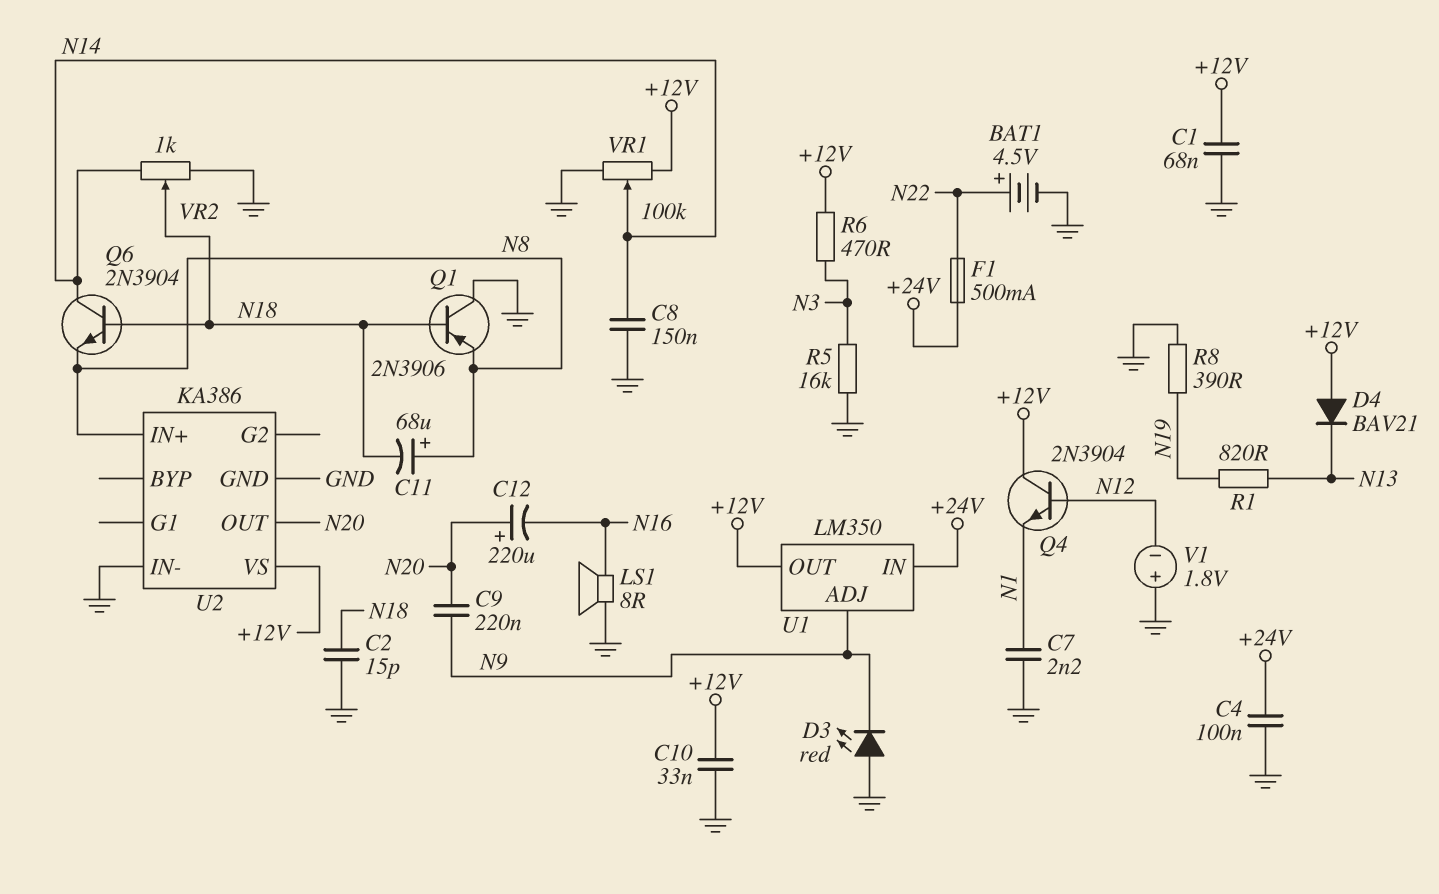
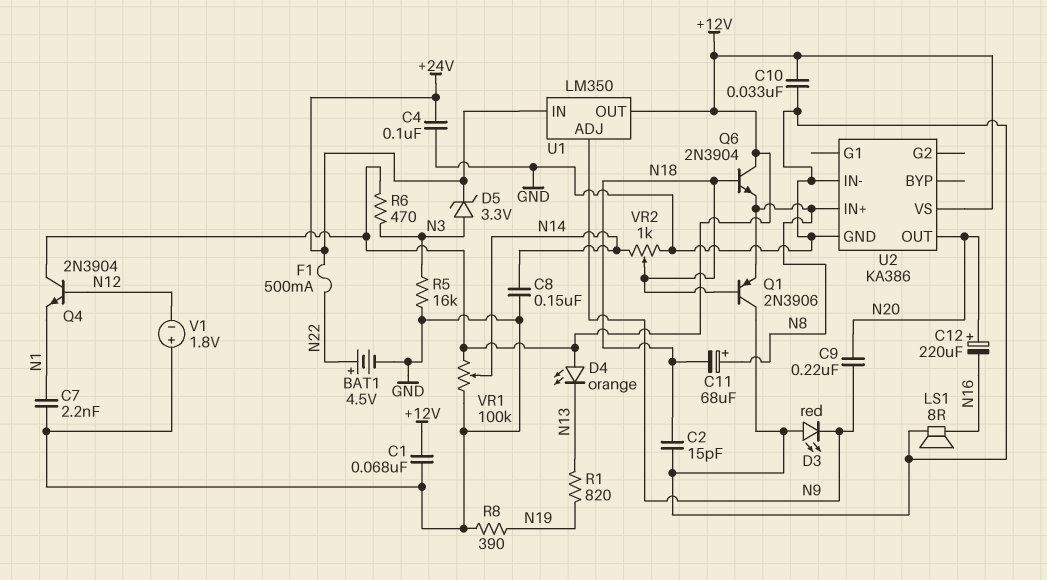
D4: diode BAV21 (A +12V, K N13) -> LED orange (A +12V, K N13)
D5: none -> zener 3.3V (A N3, K +24V)
Q6: NPN 2N3904 (B N18, C N14, E N8) -> NPN 2N3904 (B N18, C +12V, E N8)

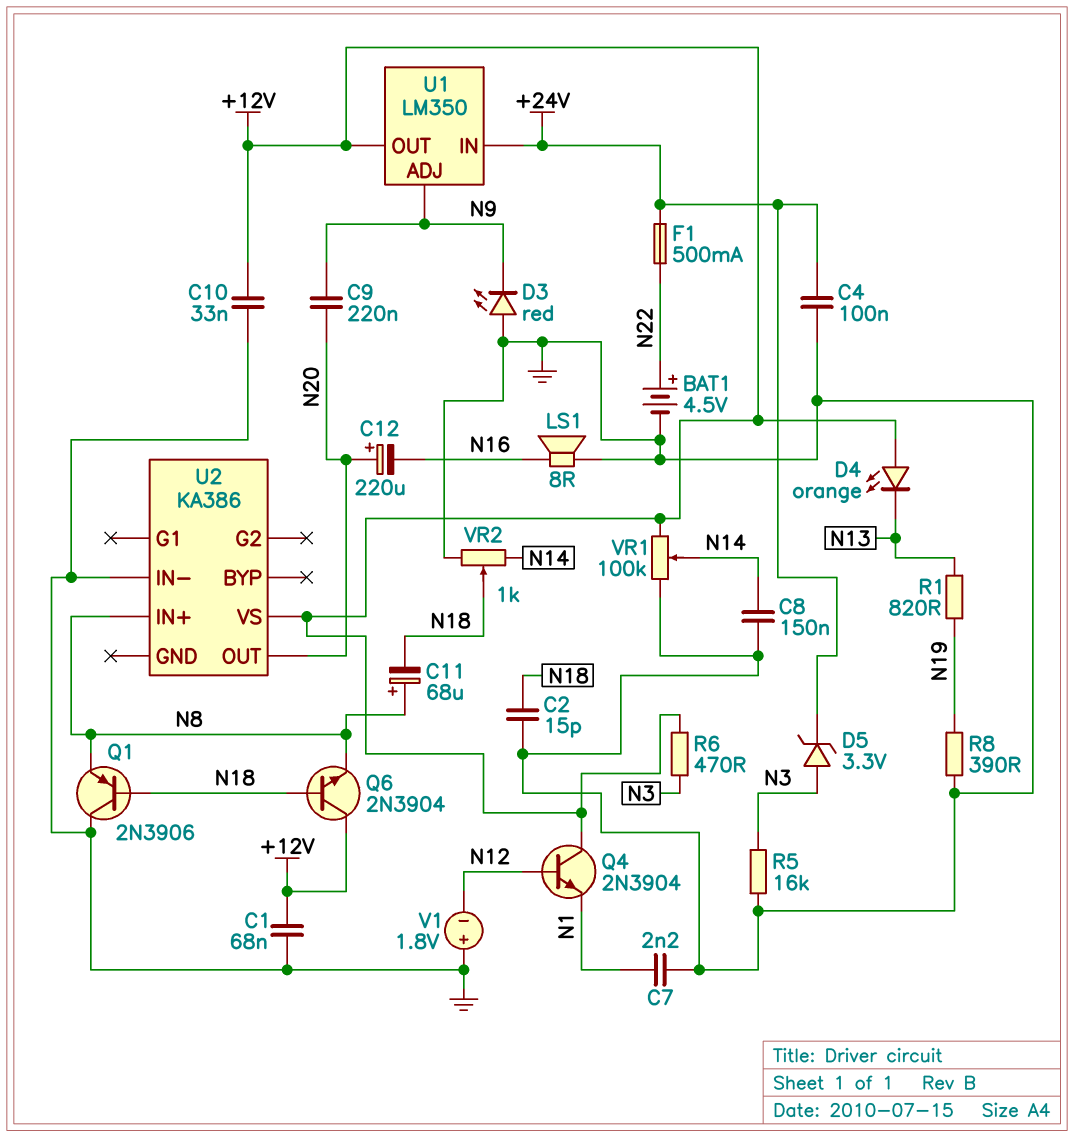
U2 pin GND: GND -> none

